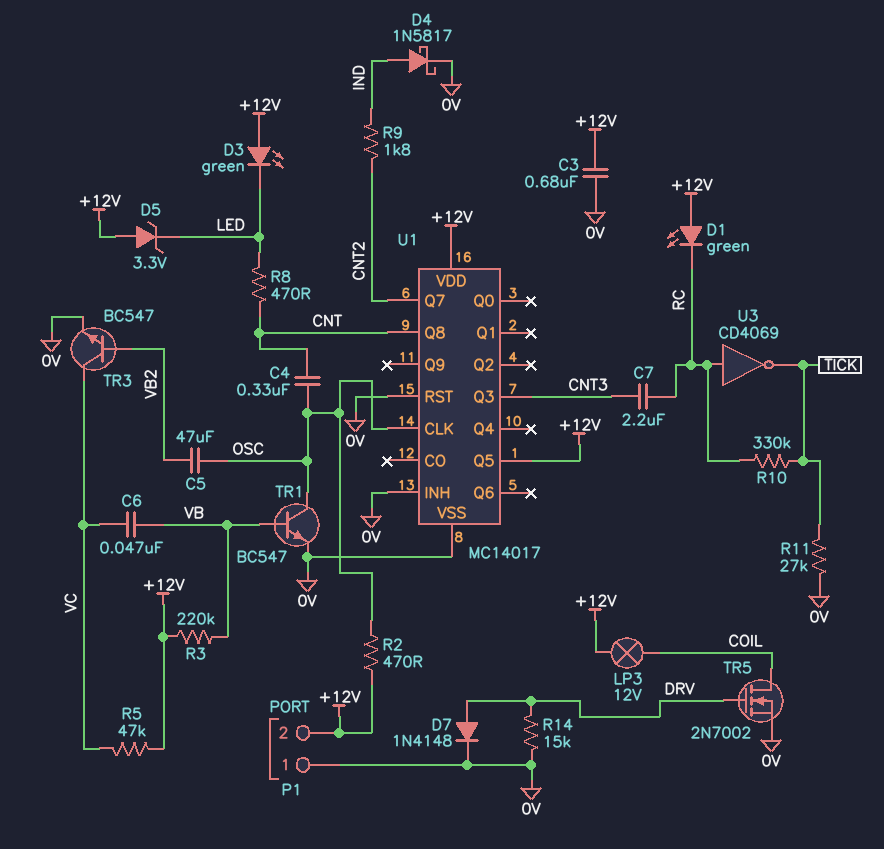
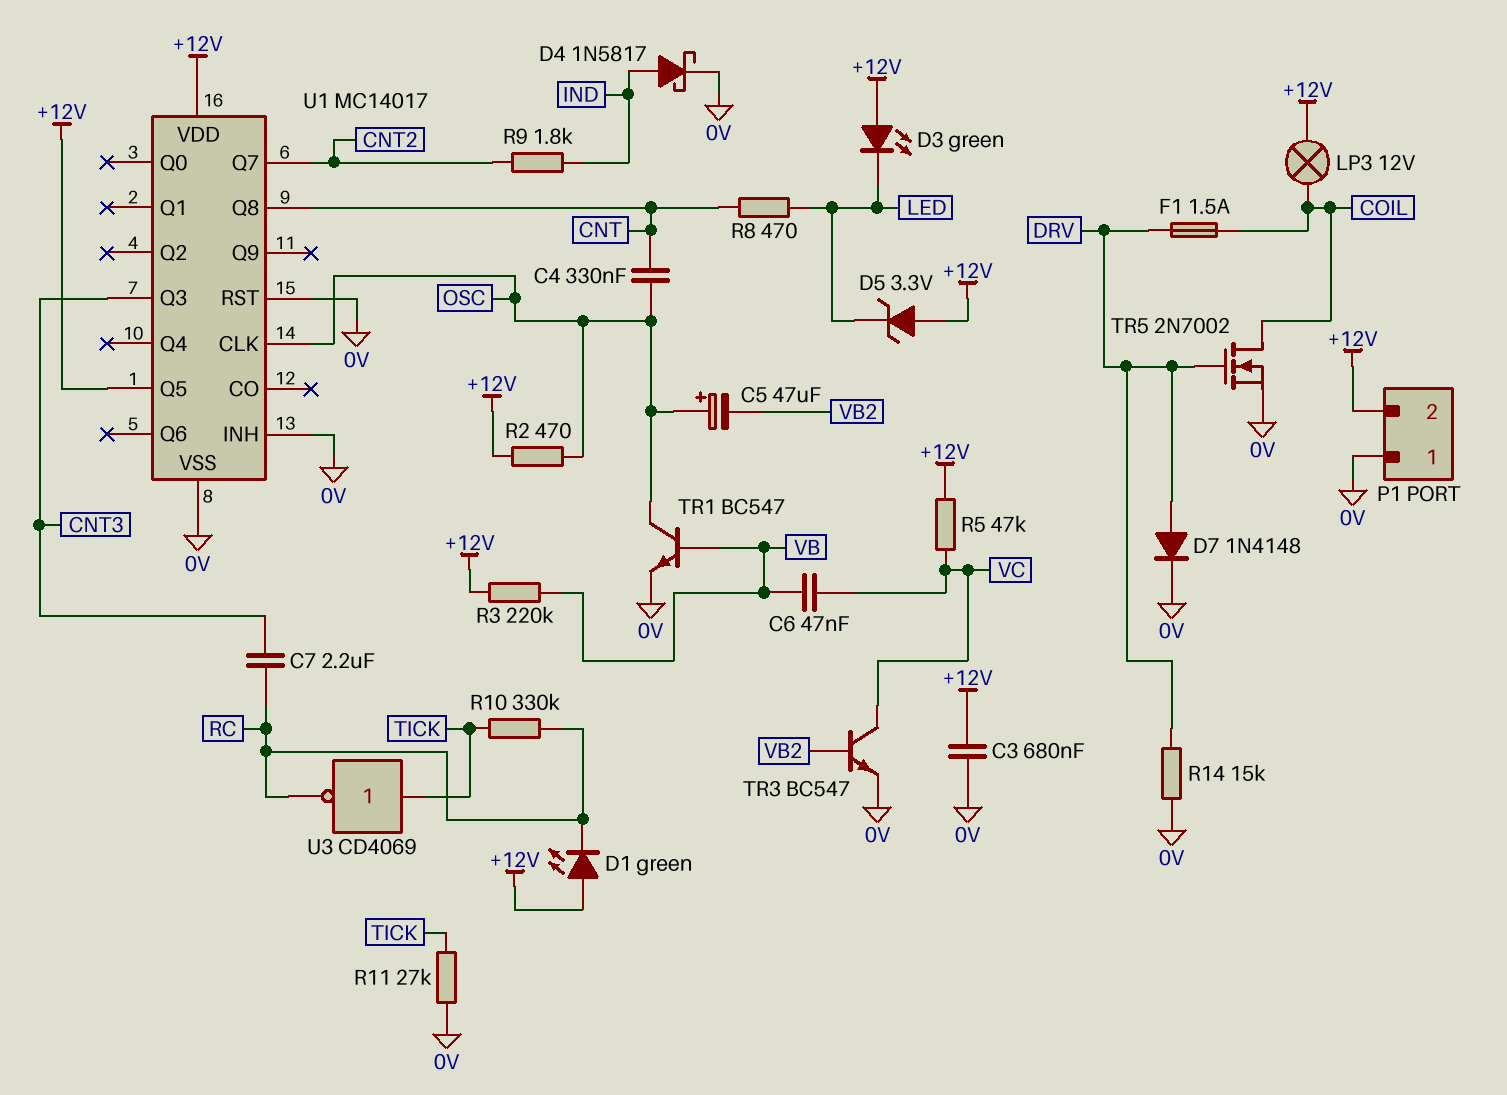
C5: 47uF (OSC, VB2) -> 47uF (plus OSC, minus VB2)
F1: none -> 1.5A (COIL, DRV)
U3: NOT CD4069 (in RC, out TICK) -> NOT CD4069 (in TICK, out RC)

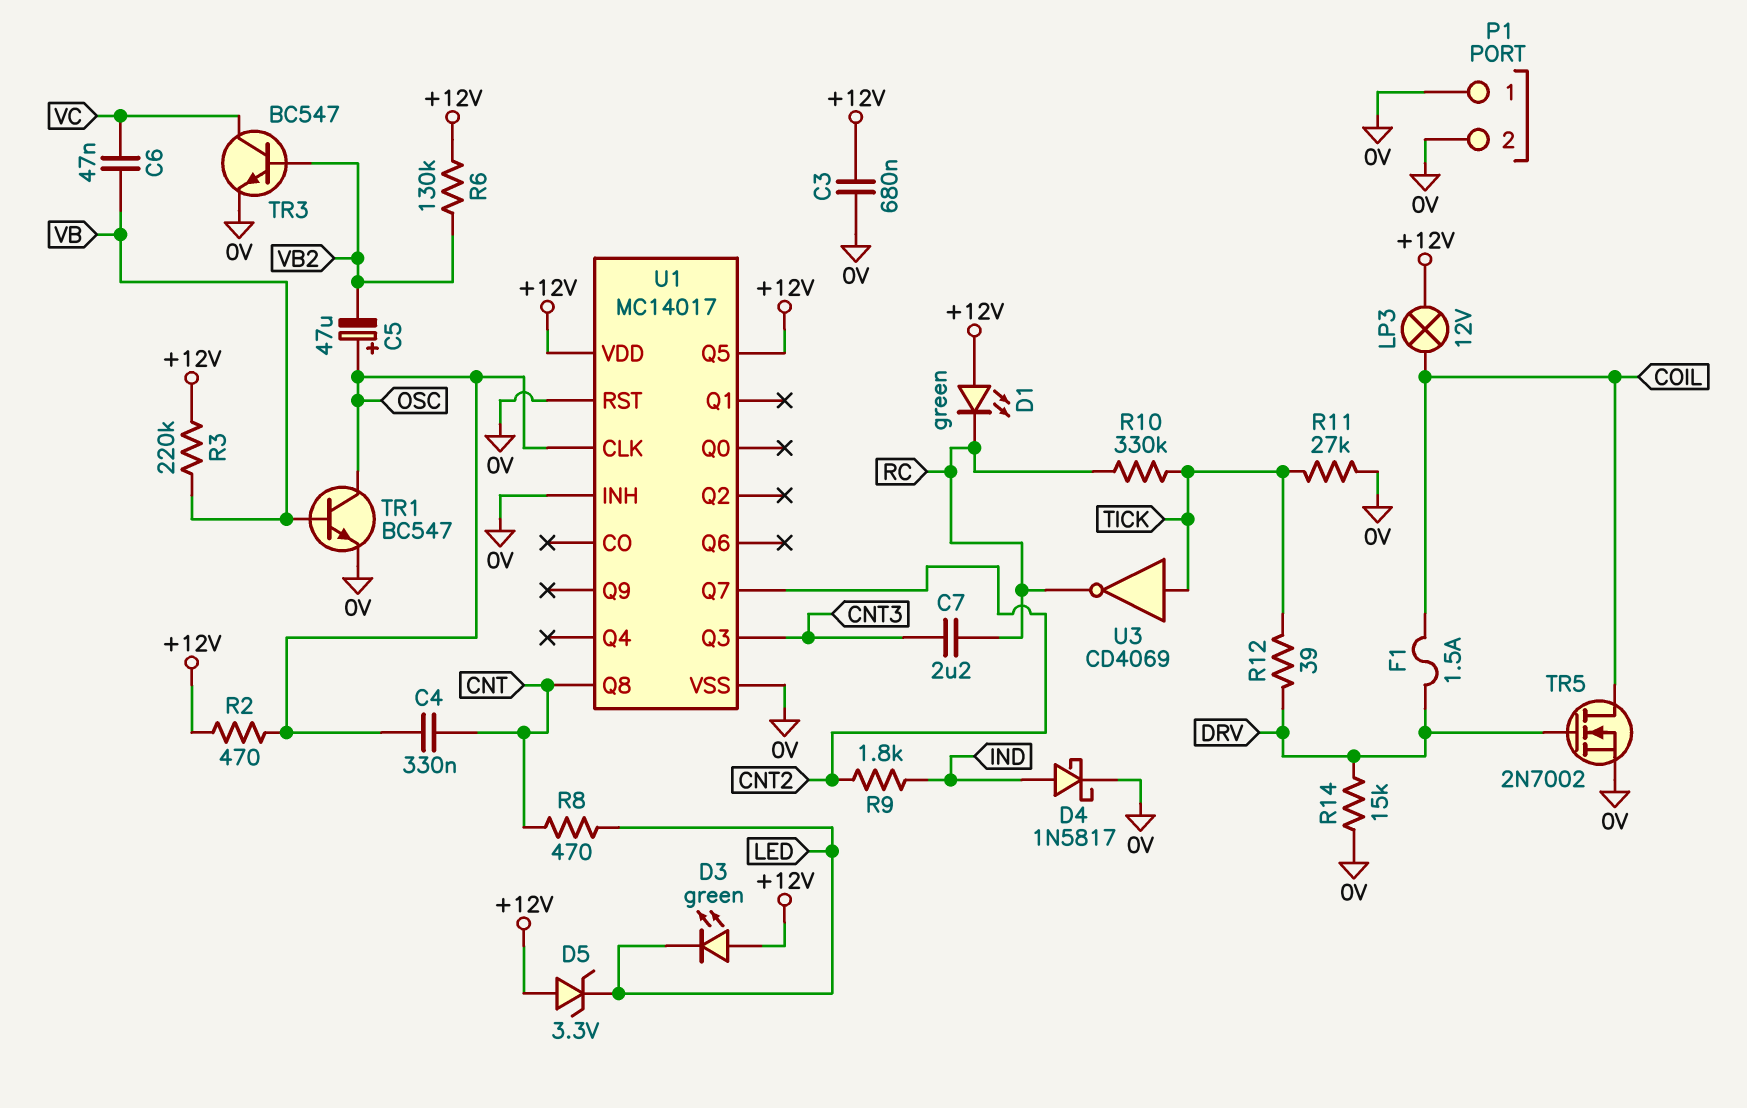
D7: diode 1N4148 (A DRV, K 0V) -> none
P1 pin 2: +12V -> 0V
R5: 47k (+12V, VC) -> none
R6: none -> 130k (+12V, VB2)
R12: none -> 39 (DRV, TICK)

